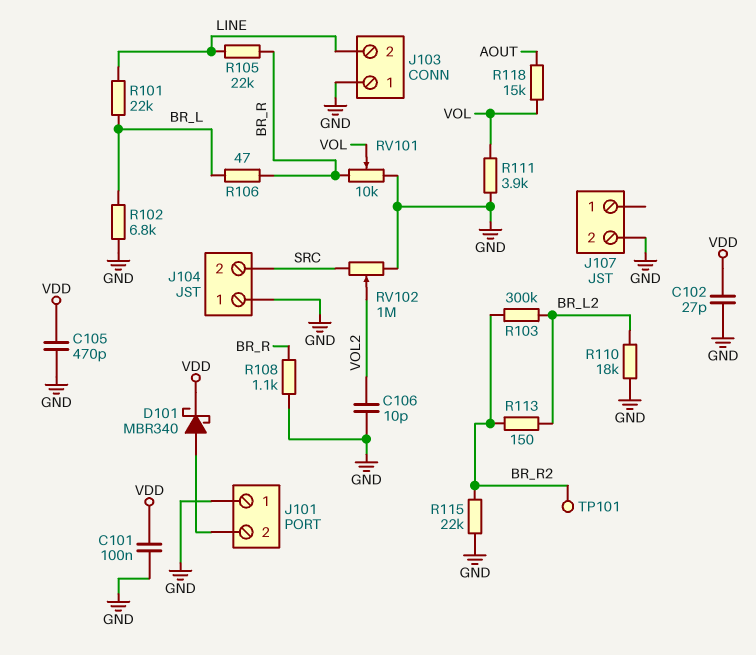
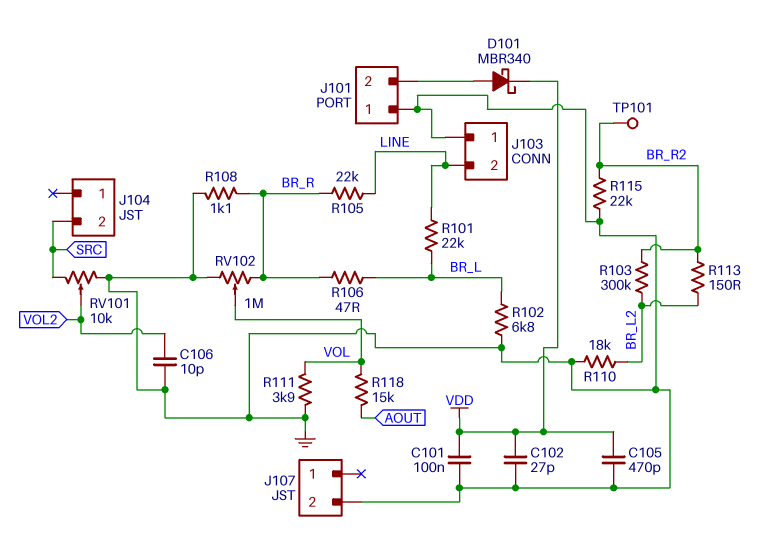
J104 pin 1: GND -> none
RV101: 10k (BR_R, GND, wiper VOL) -> 10k (GND, SRC, wiper VOL2)
RV102: 1M (GND, SRC, wiper VOL2) -> 1M (BR_R, GND, wiper VOL)

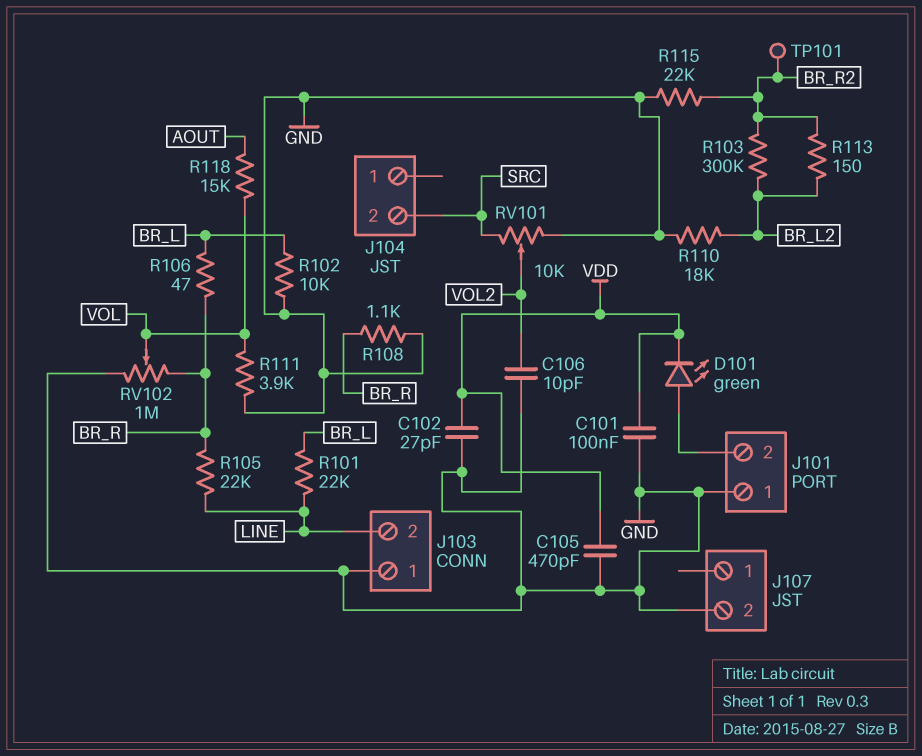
D101: schottky MBR340 (A J101/2, K VDD) -> LED green (A J101/2, K VDD)
R102: 6.8k (BR_L, GND) -> 10k (BR_L, GND)

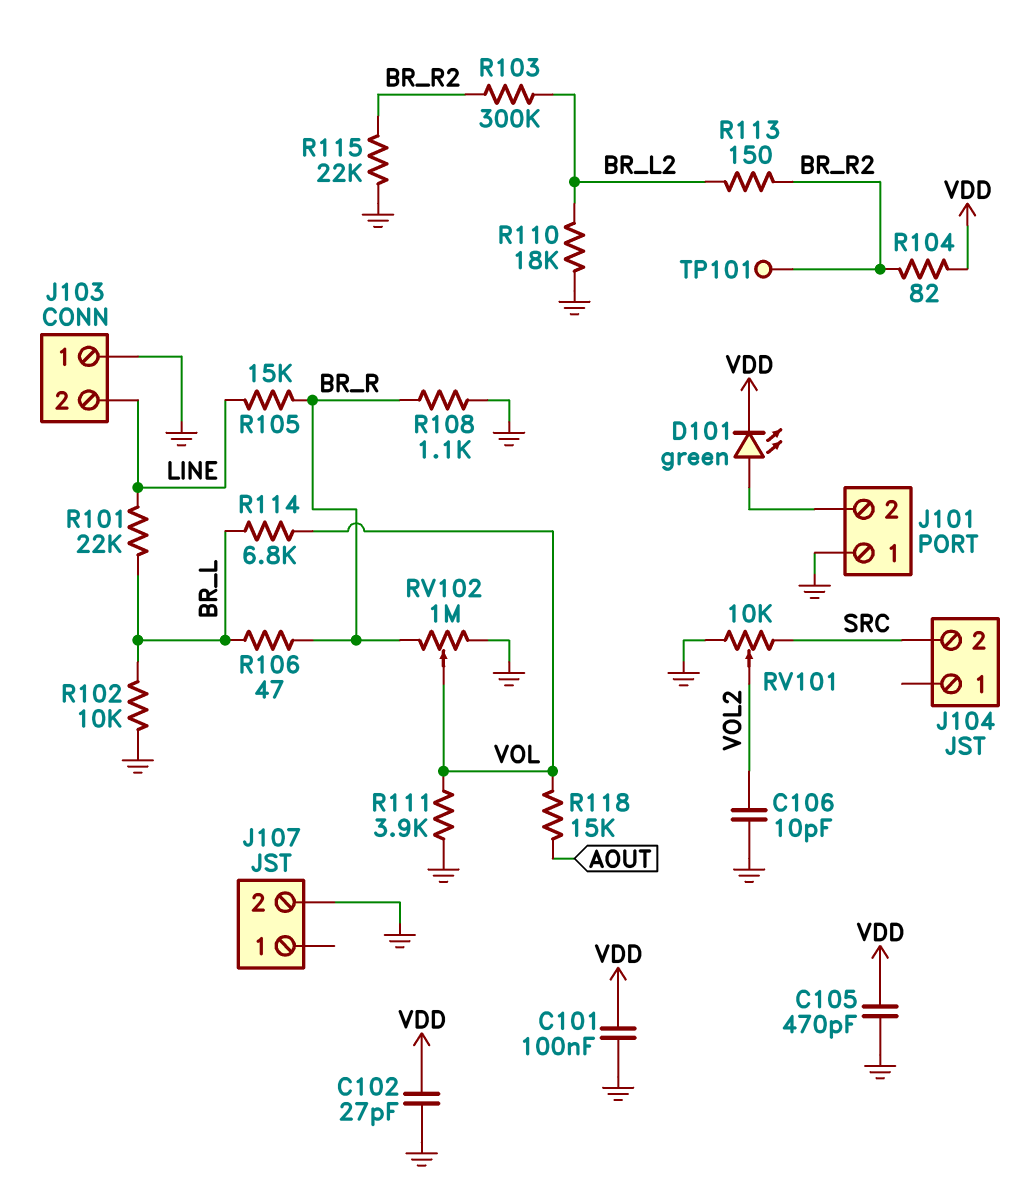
R104: none -> 82 (BR_R2, VDD)
R105: 22k (BR_R, LINE) -> 15k (BR_R, LINE)
R114: none -> 6.8k (BR_L, VOL)

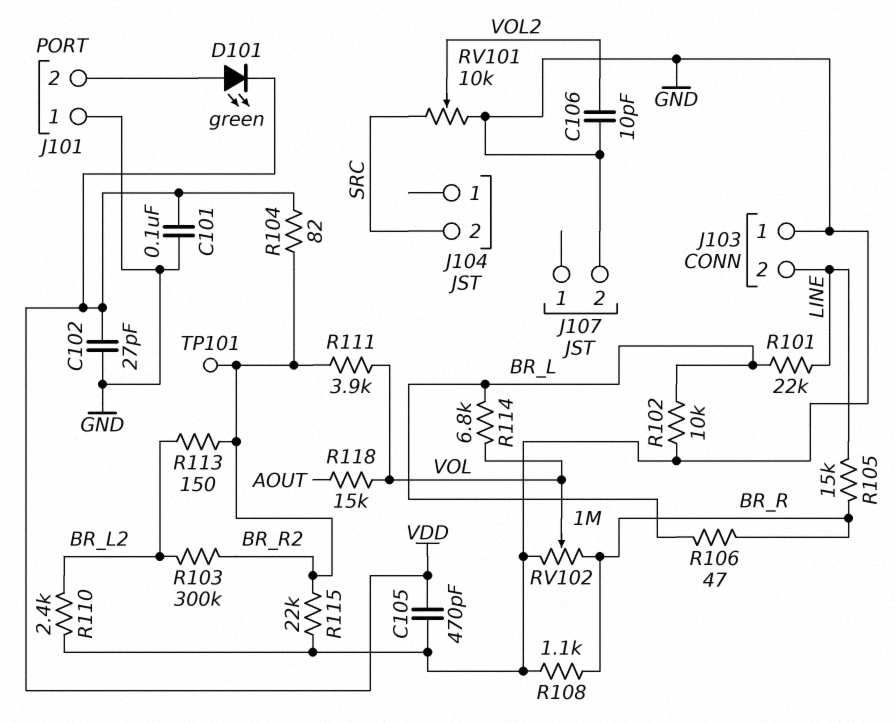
R110: 18k (BR_L2, GND) -> 2.4k (BR_L2, GND)
R111: 3.9k (GND, VOL) -> 3.9k (BR_R2, VOL)

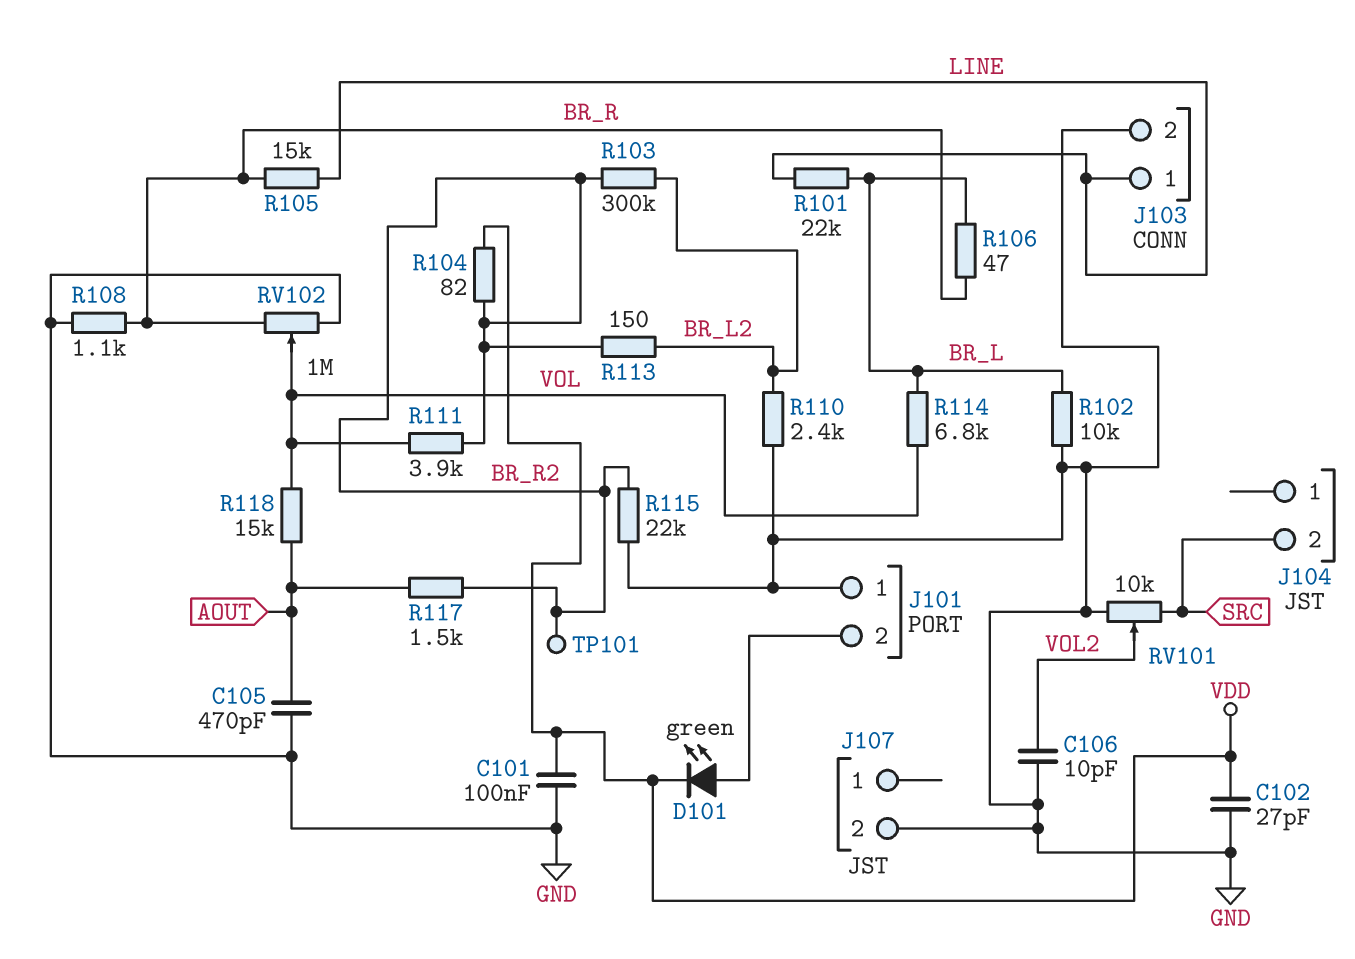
C105: 470pF (GND, VDD) -> 470pF (AOUT, GND)
J103 pin 1: GND -> LINE
J103 pin 2: LINE -> GND
R117: none -> 1.5k (AOUT, BR_R2)

